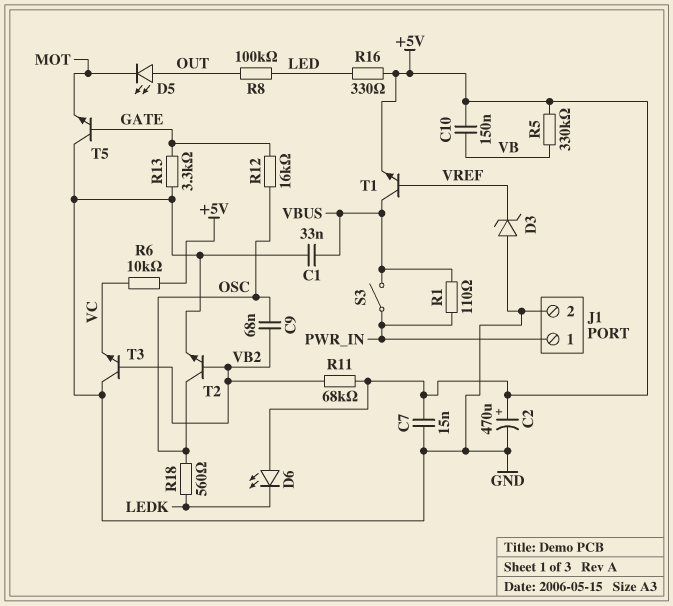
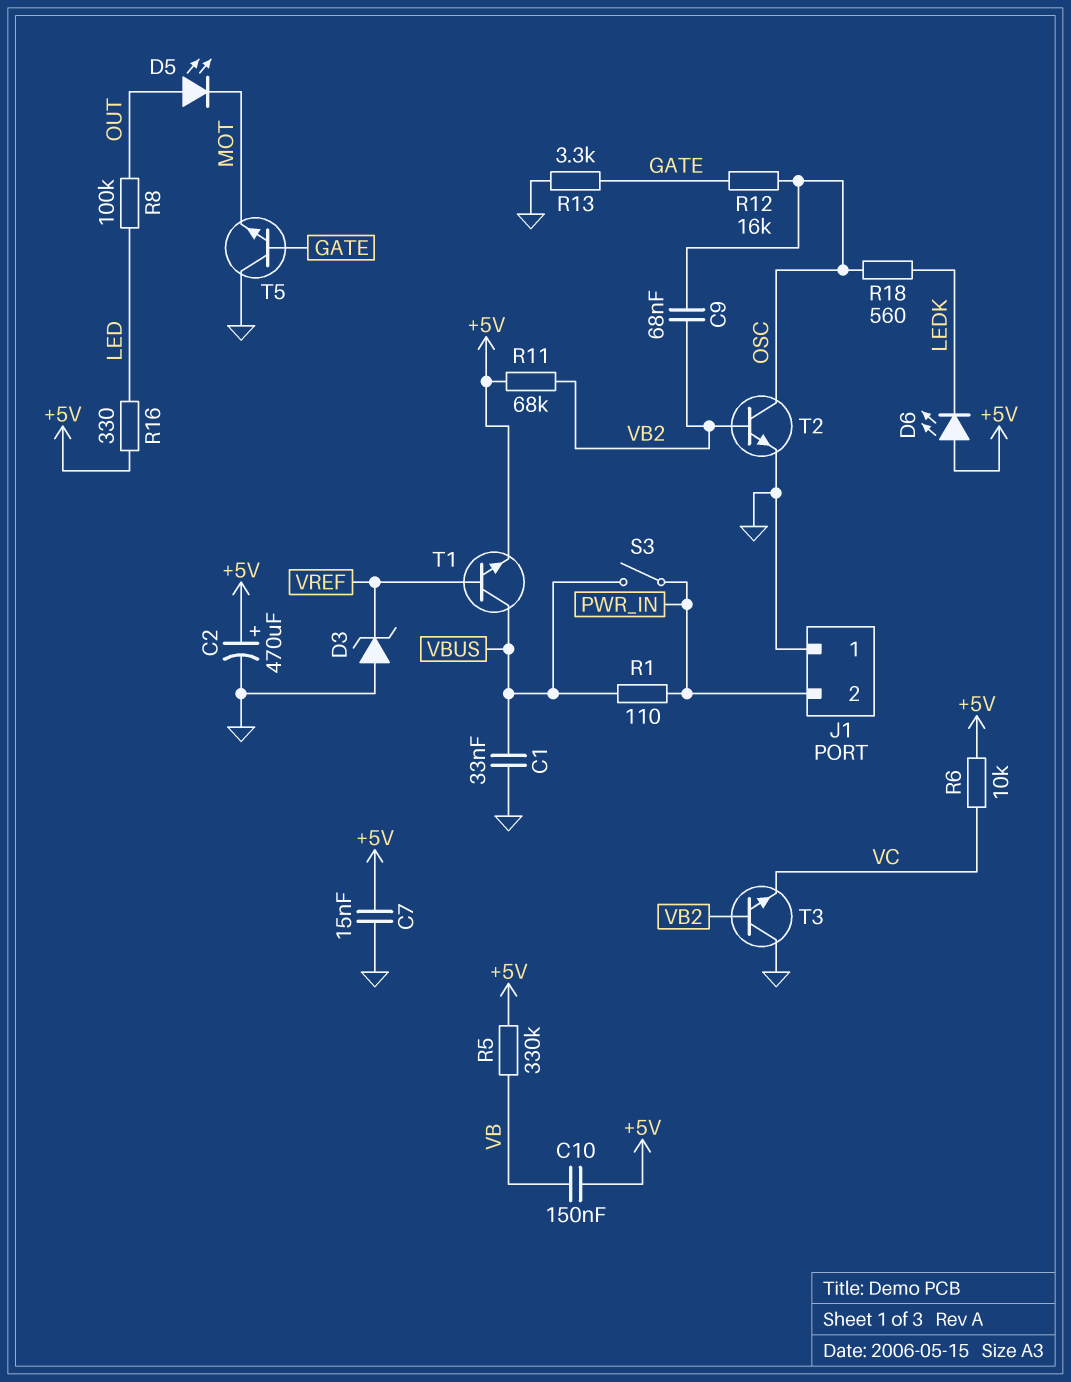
J1 pin 1: PWR_IN -> GND
J1 pin 2: GND -> PWR_IN

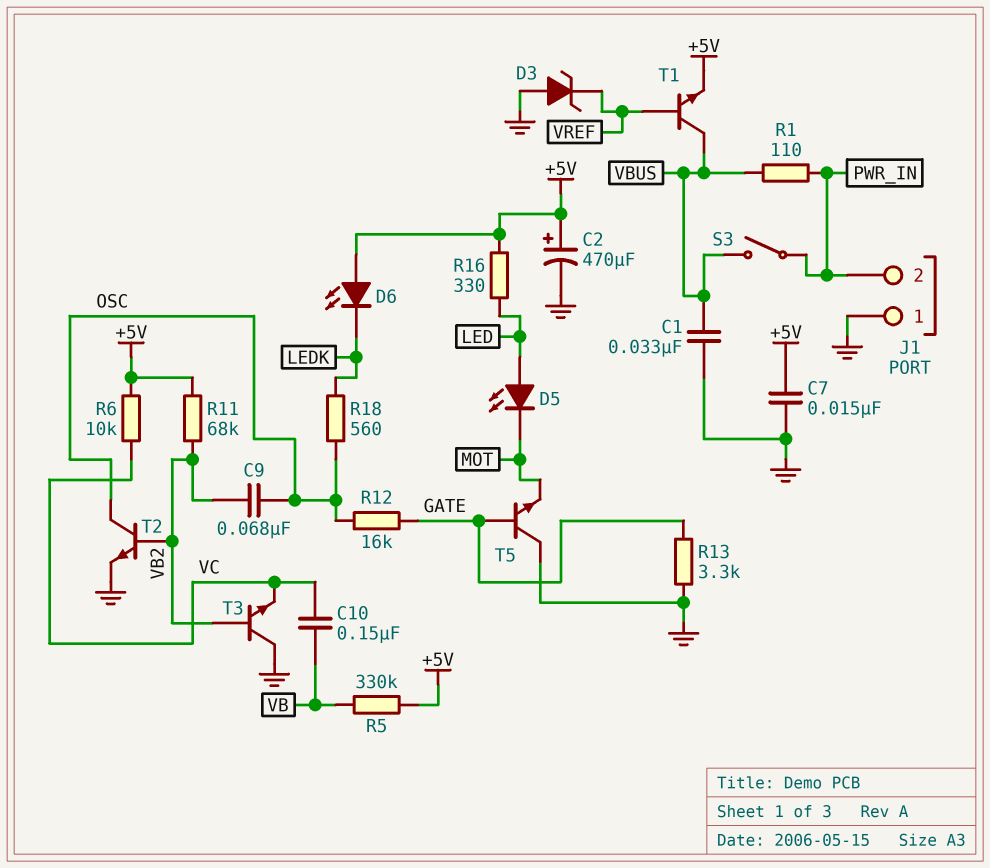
C10: 150nF (+5V, VB) -> 150nF (VB, VC)
D5: LED (A OUT, K MOT) -> LED (A LED, K MOT)
R8: 100k (LED, OUT) -> none

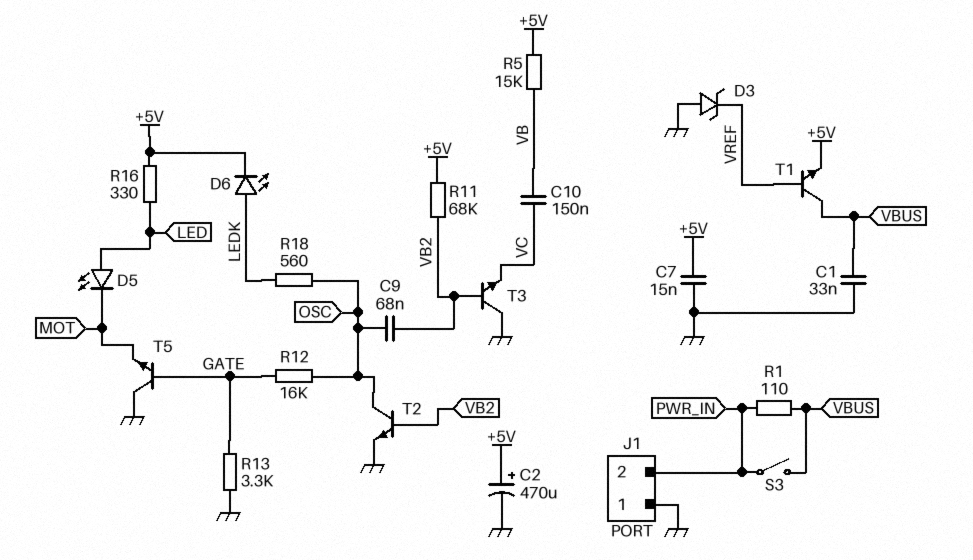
D6: LED (A +5V, K LEDK) -> LED (A LEDK, K +5V)
R5: 330k (+5V, VB) -> 15k (+5V, VB)
R6: 10k (+5V, VC) -> none

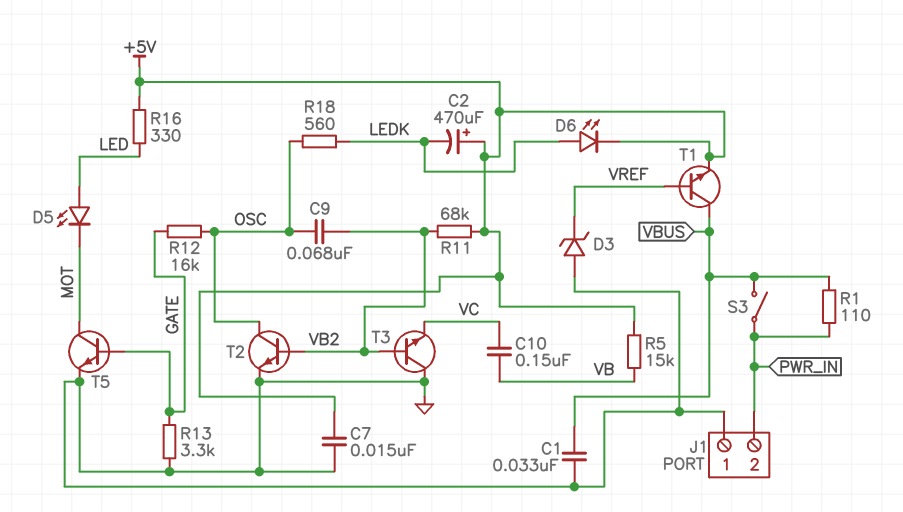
C2: 470uF (plus +5V, minus GND) -> 470uF (plus +5V, minus LEDK)
T5: NPN (B GATE, C GND, E MOT) -> NPN (B GATE, C MOT, E GND)

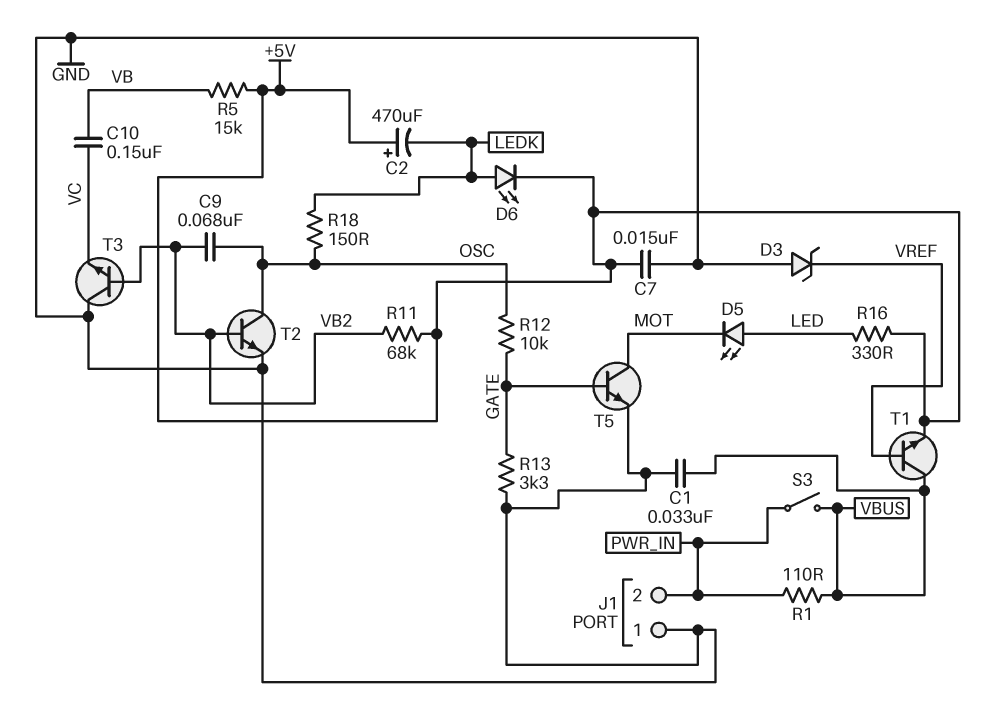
R12: 16k (GATE, OSC) -> 10k (GATE, OSC)
R18: 560 (LEDK, OSC) -> 150 (LEDK, OSC)

